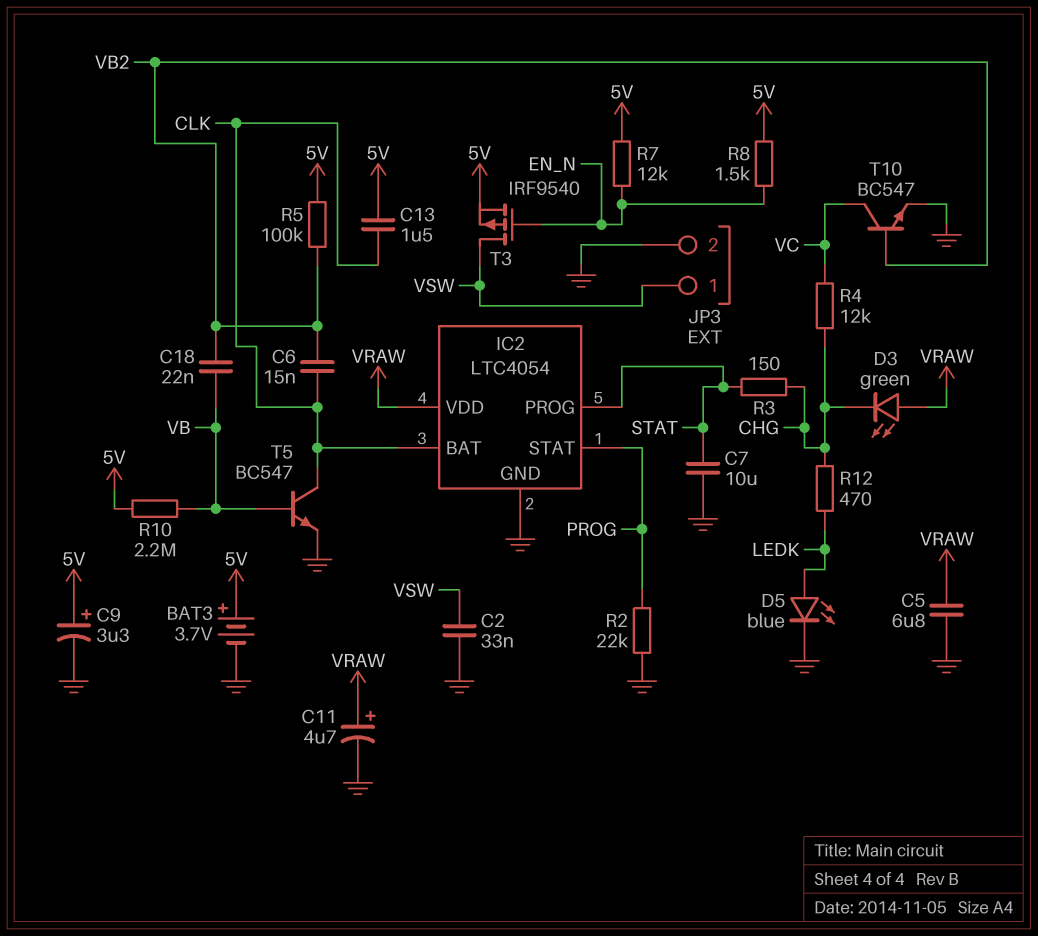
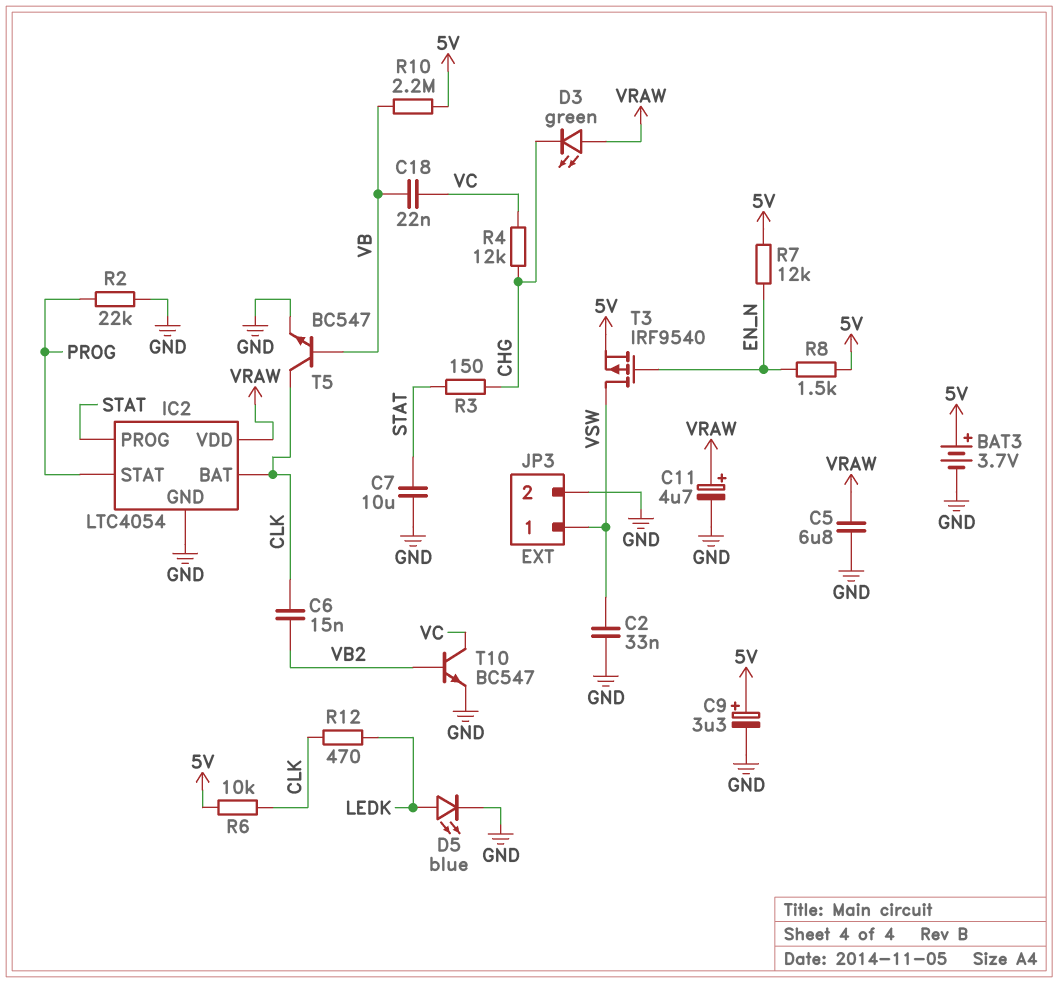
C13: 1.5uF (5V, CLK) -> none
C18: 22nF (VB, VB2) -> 22nF (VB, VC)
R5: 100k (5V, VB2) -> none
R6: none -> 10k (5V, CLK)
R12: 470 (CHG, LEDK) -> 470 (CLK, LEDK)

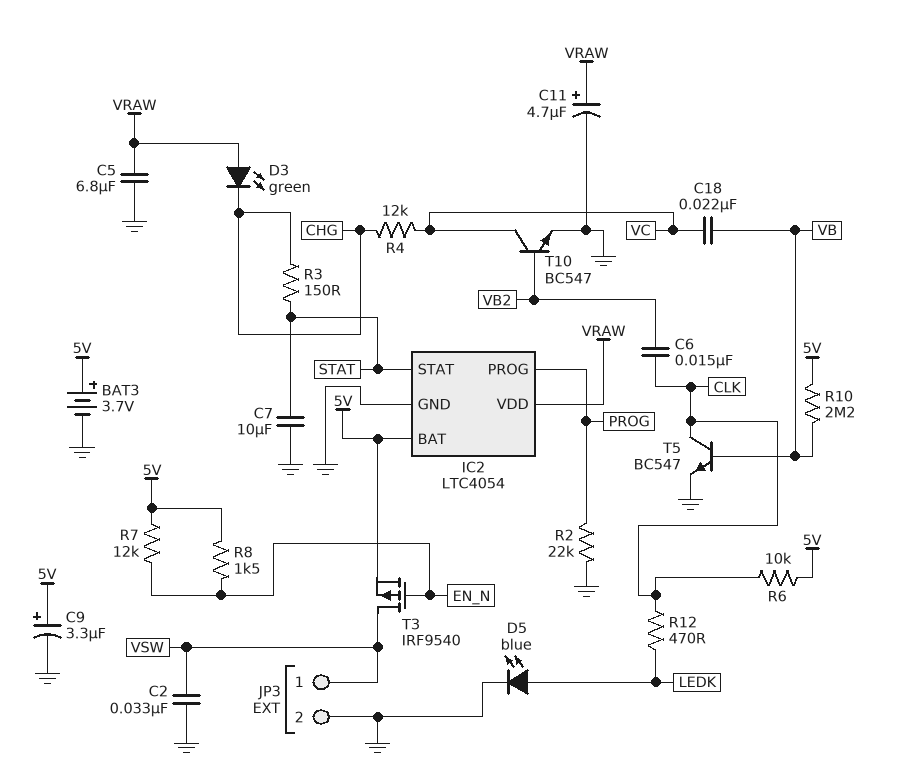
IC2 pin BAT: CLK -> 5V
IC2 pin PROG: STAT -> PROG
IC2 pin STAT: PROG -> STAT

